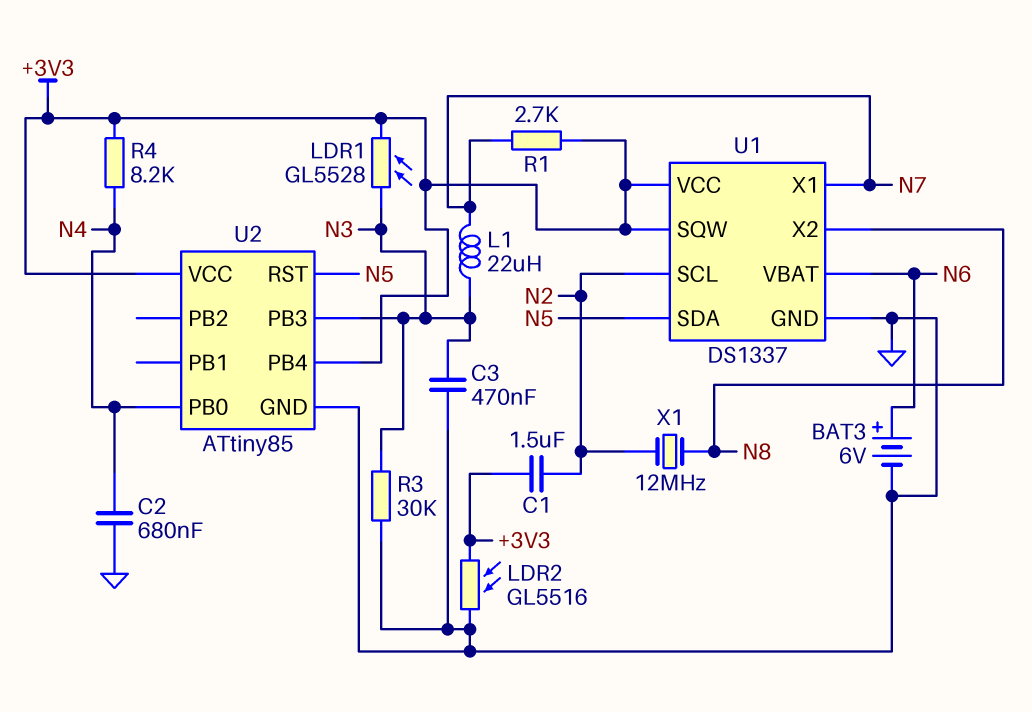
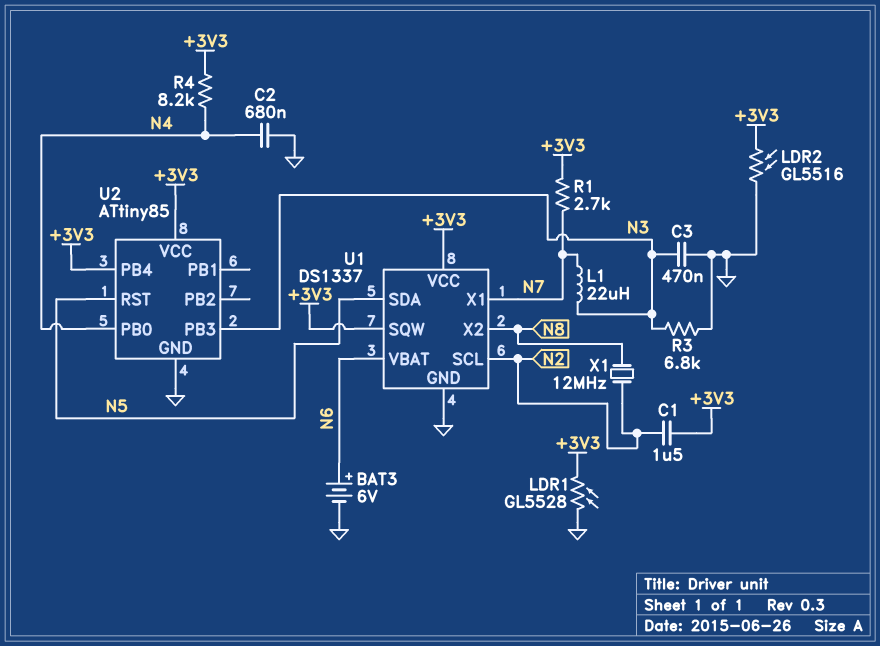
LDR1: GL5528 (+3V3, N3) -> GL5528 (+3V3, GND)
R3: 30k (GND, N3) -> 6.8k (GND, N3)

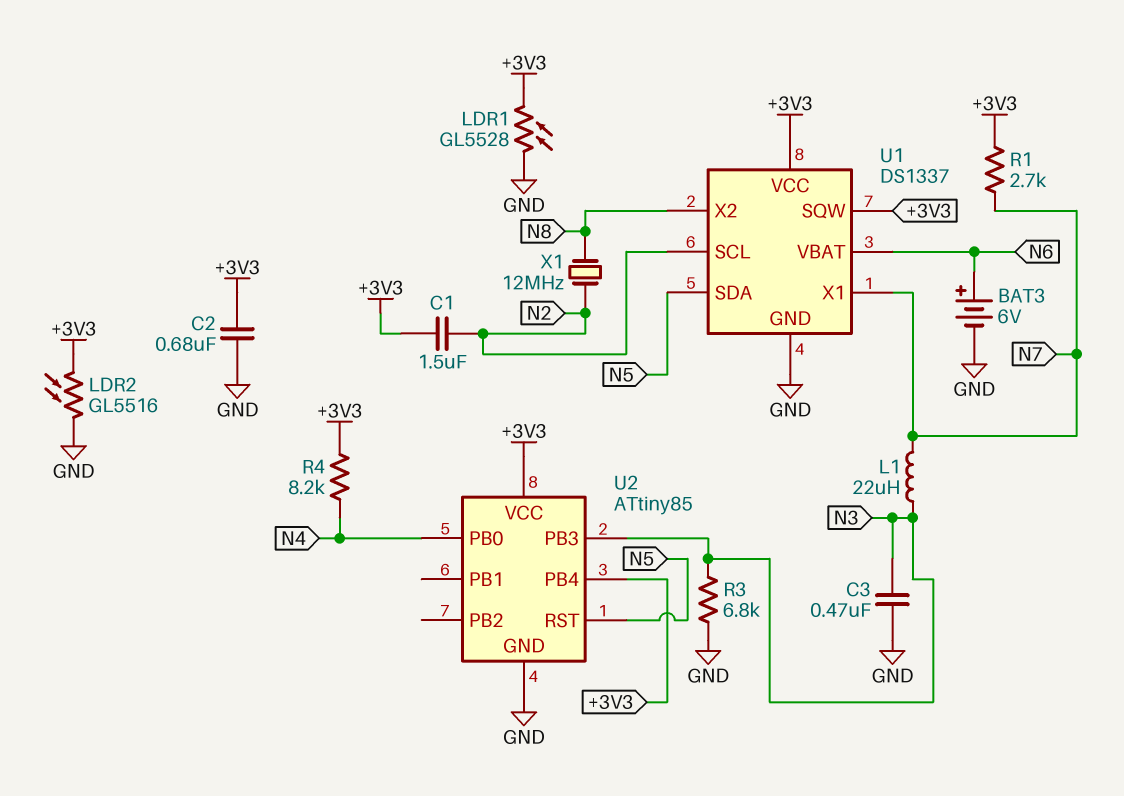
C2: 680nF (GND, N4) -> 680nF (+3V3, GND)

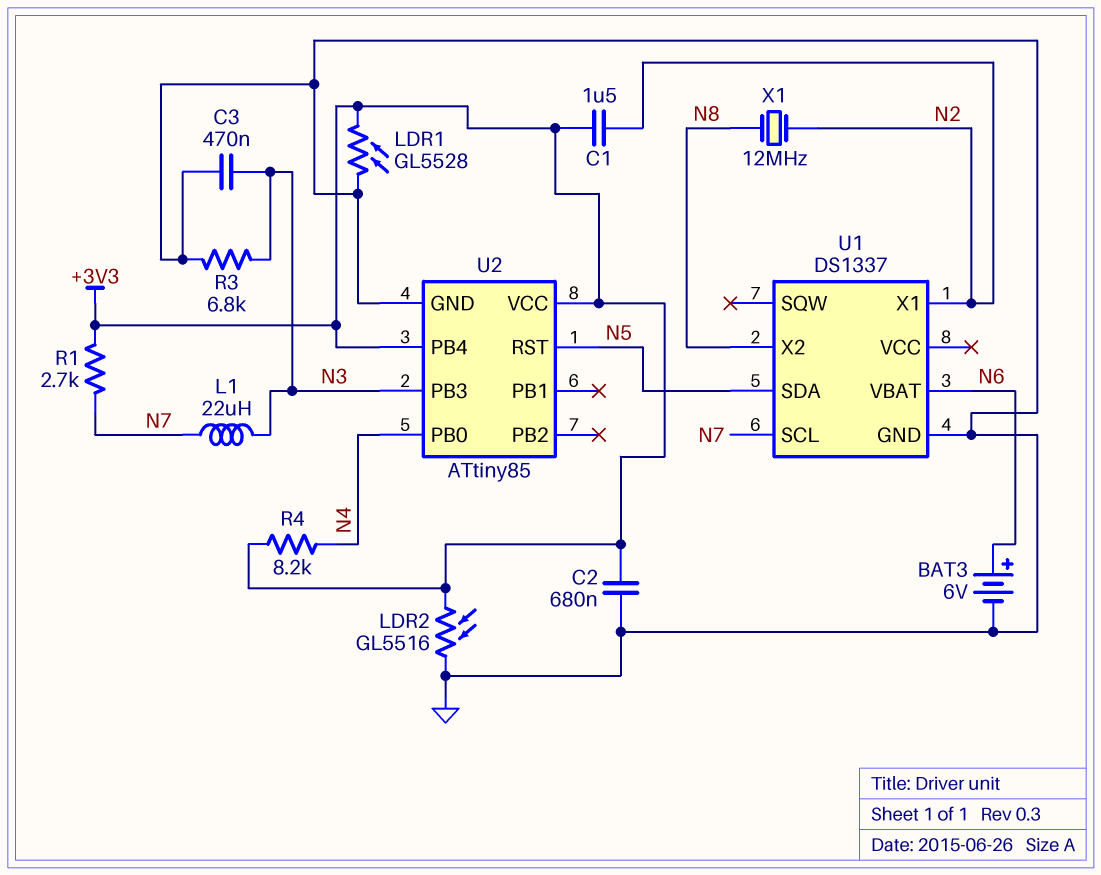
U1 pin SCL: N2 -> N7
U1 pin SQW: +3V3 -> none
U1 pin VCC: +3V3 -> none
U1 pin X1: N7 -> N2

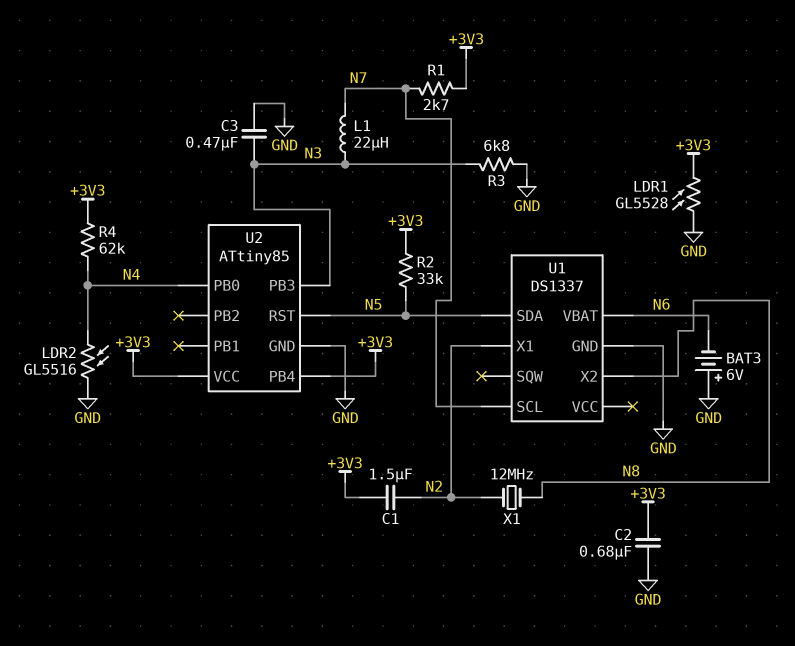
BAT3: 6V (plus N6, minus GND) -> 6V (plus GND, minus N6)
LDR2: GL5516 (+3V3, GND) -> GL5516 (GND, N4)
R2: none -> 33k (+3V3, N5)
R4: 8.2k (+3V3, N4) -> 62k (+3V3, N4)

